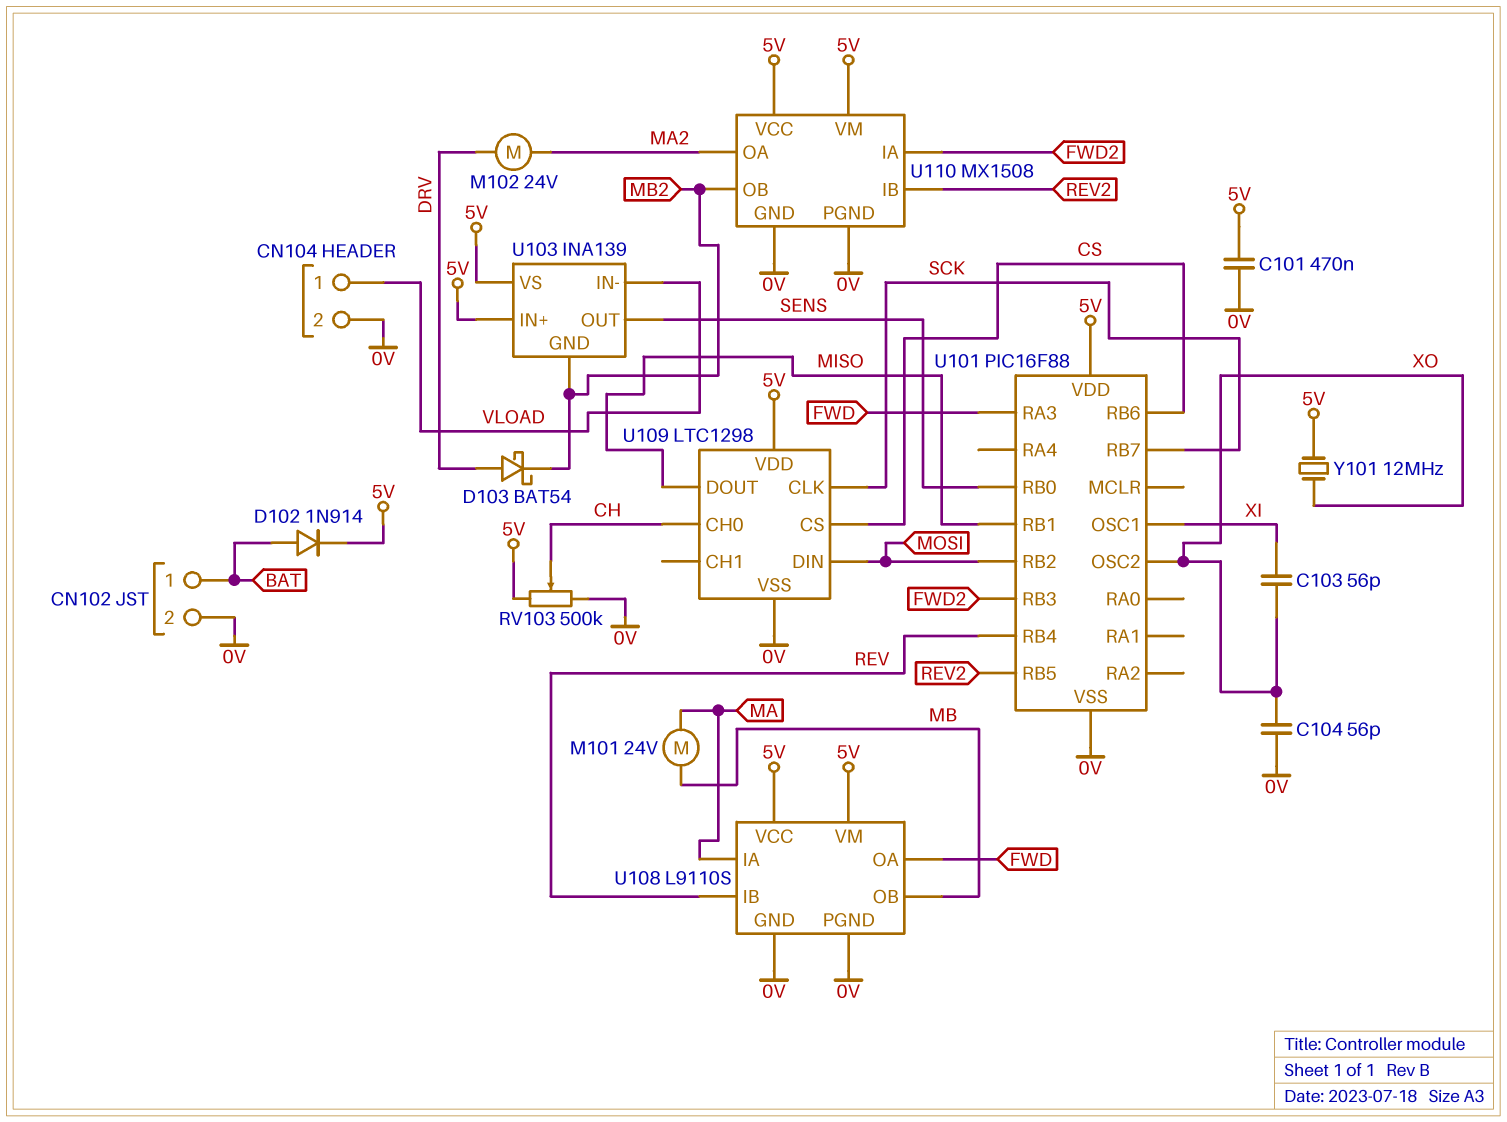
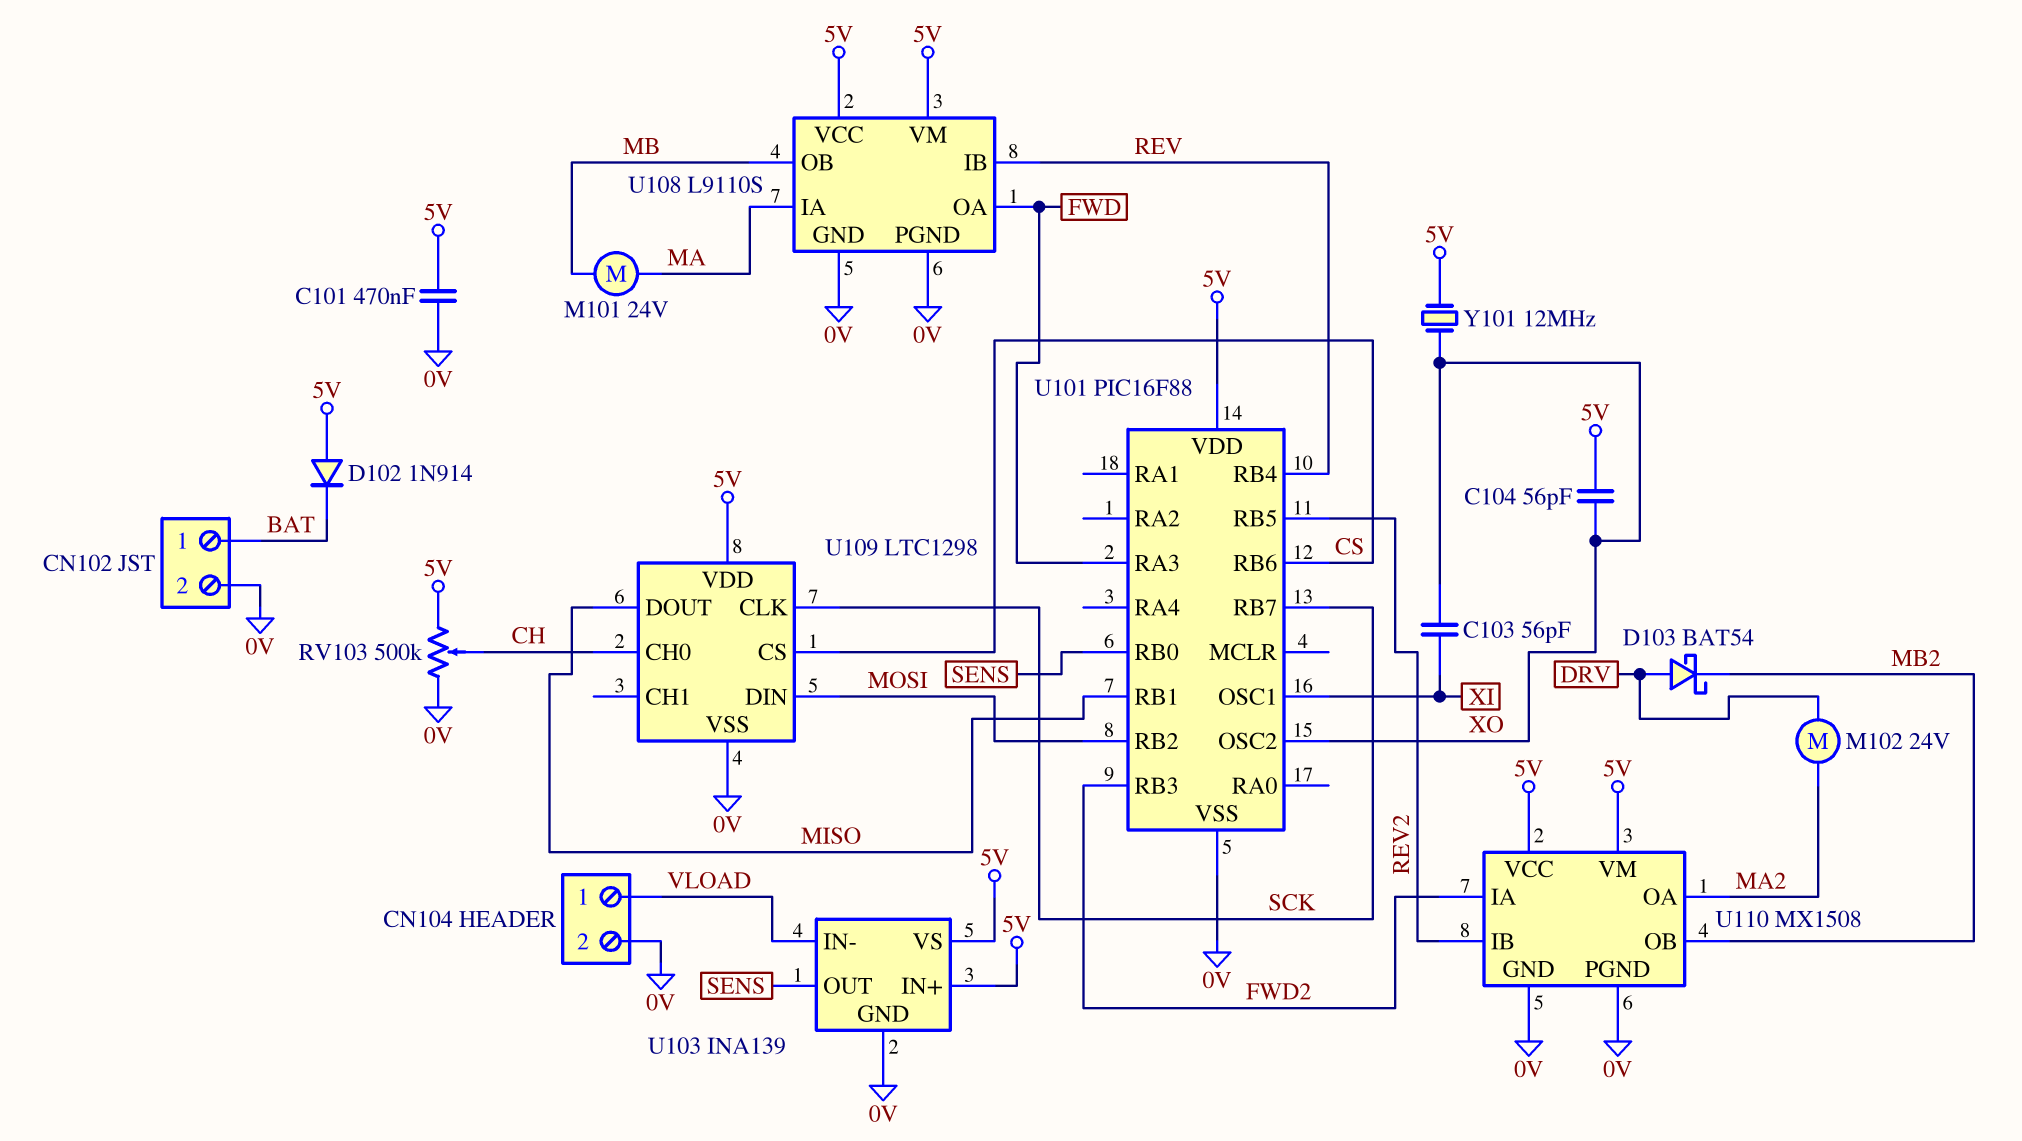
C104: 56pF (0V, XO) -> 56pF (5V, XO)
D102: diode 1N914 (A BAT, K 5V) -> diode 1N914 (A 5V, K BAT)
U103 pin GND: MB2 -> 0V

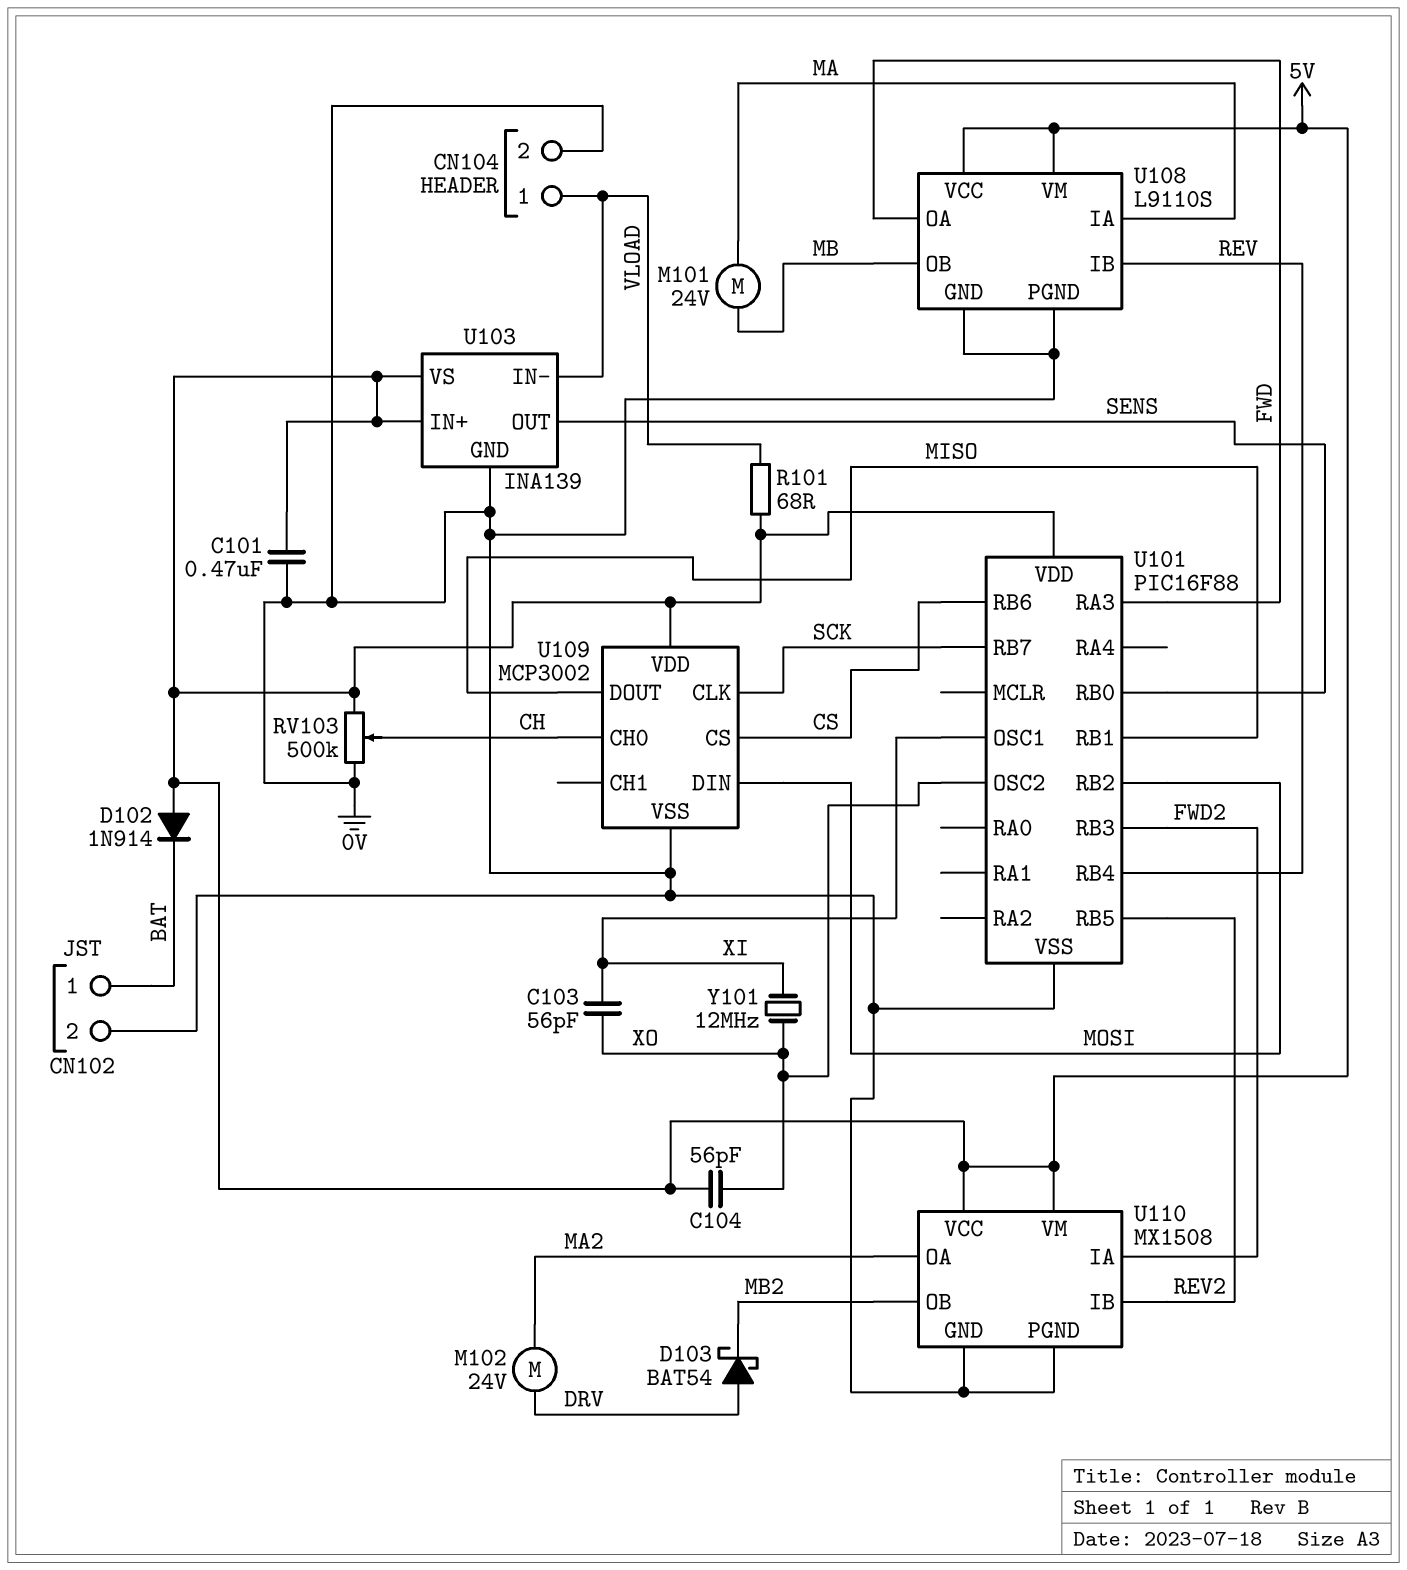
R101: none -> 68 (5V, VLOAD)
U109: LTC1298 -> MCP3002
Y101: 12MHz (5V, XO) -> 12MHz (XI, XO)

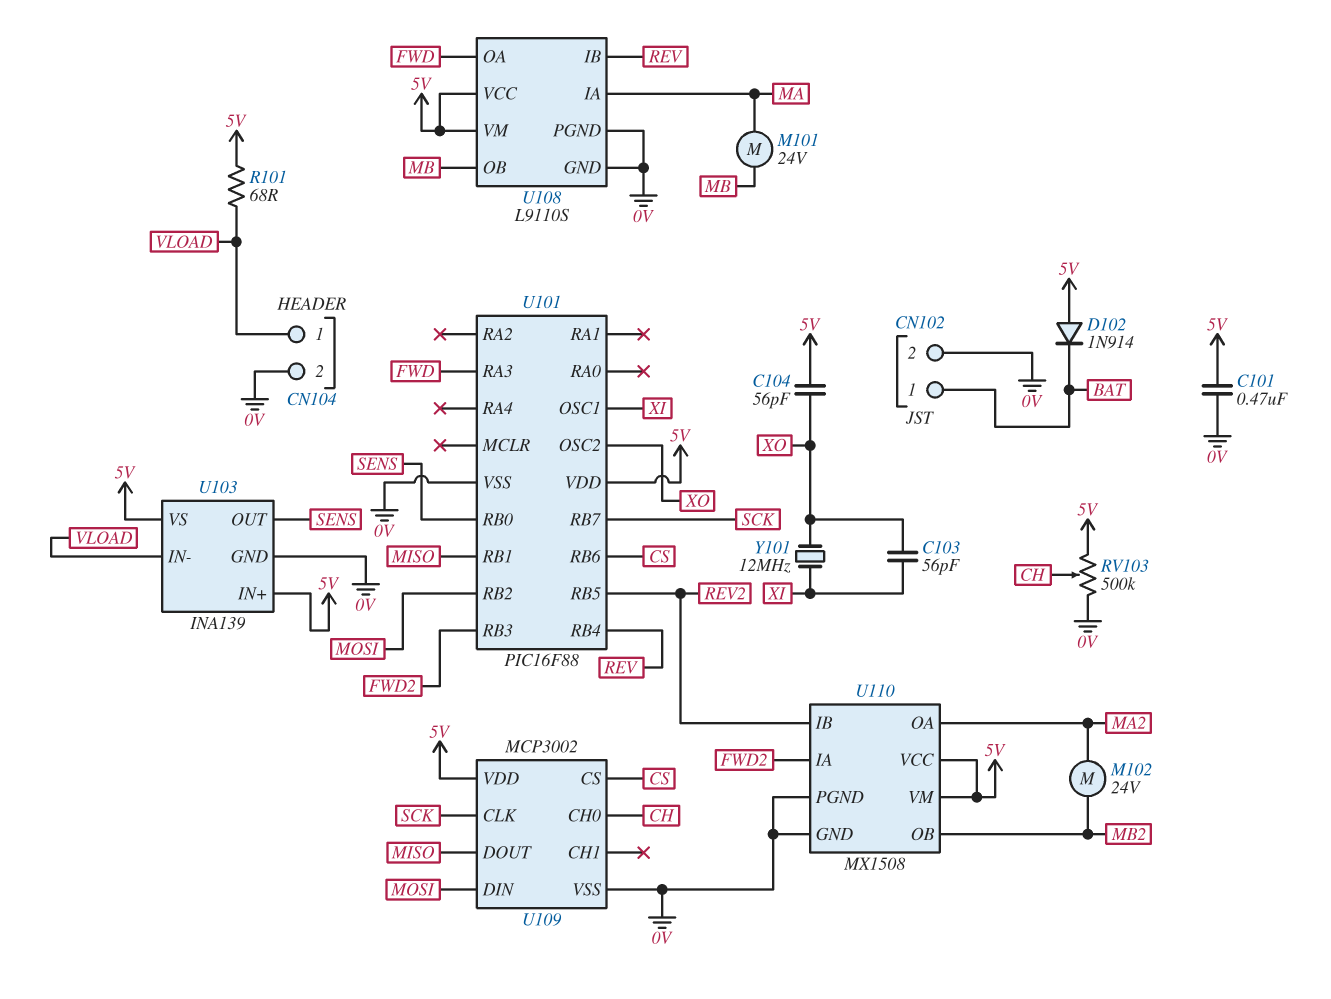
D103: schottky BAT54 (A DRV, K MB2) -> none
M102: motor 24V (DRV, MA2) -> motor 24V (MA2, MB2)

